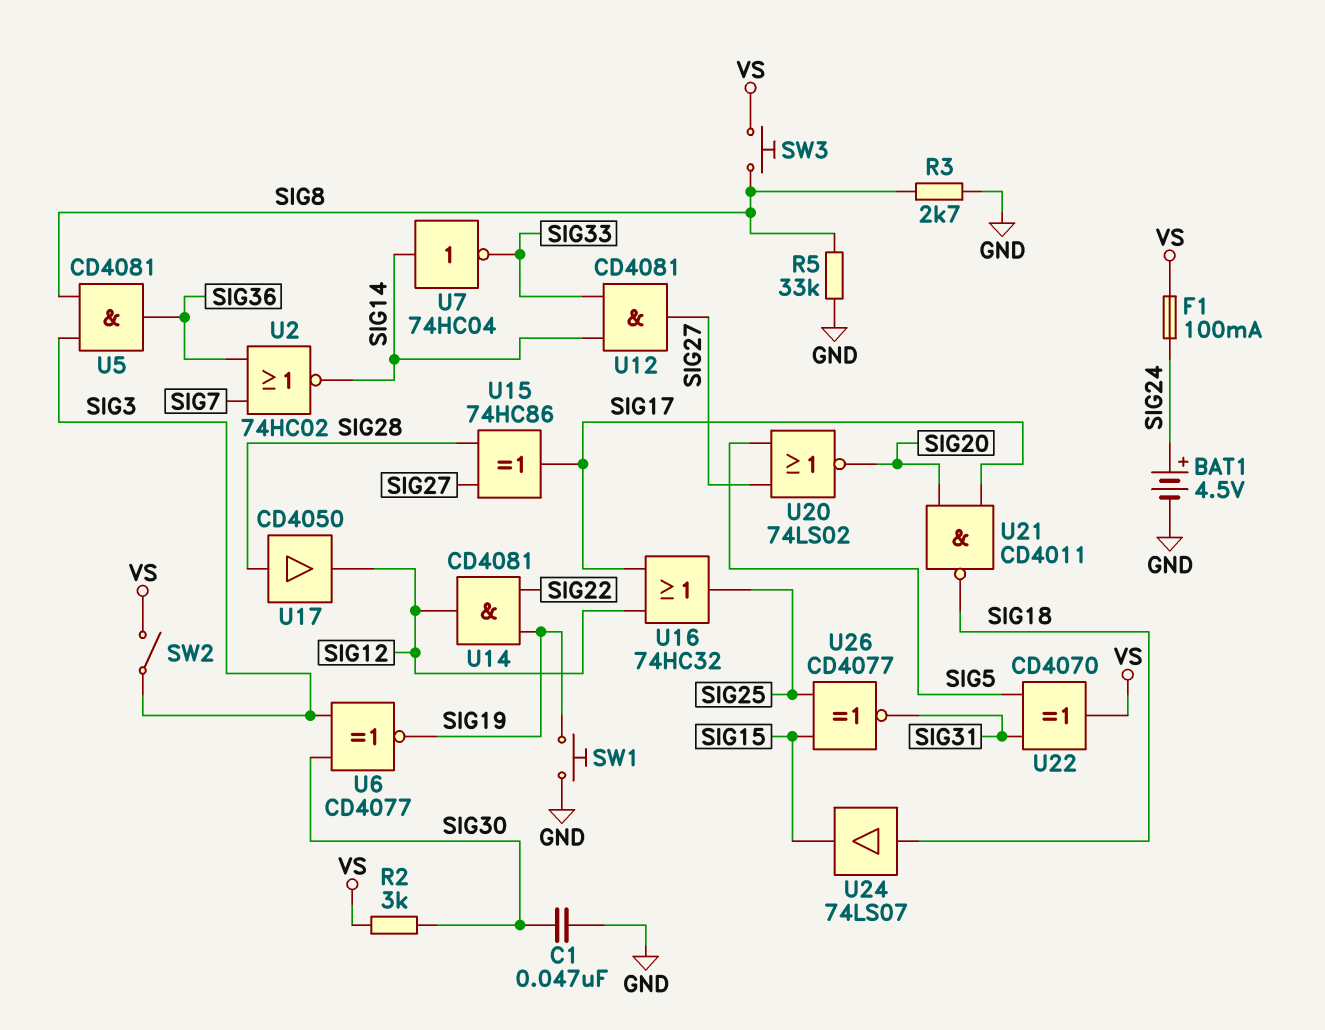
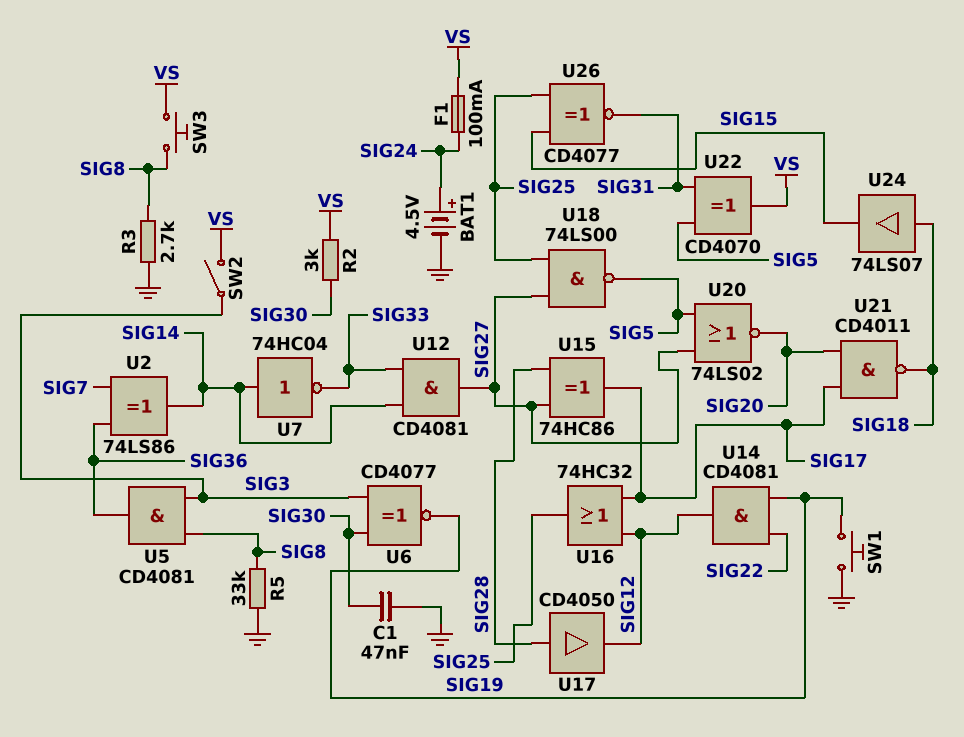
U2: NOR 74HC02 (in SIG7, in SIG36, out SIG14) -> XOR 74LS86 (in SIG7, in SIG36, out SIG14)
U18: none -> NAND 74LS00 (in SIG25, in SIG27, out SIG5)

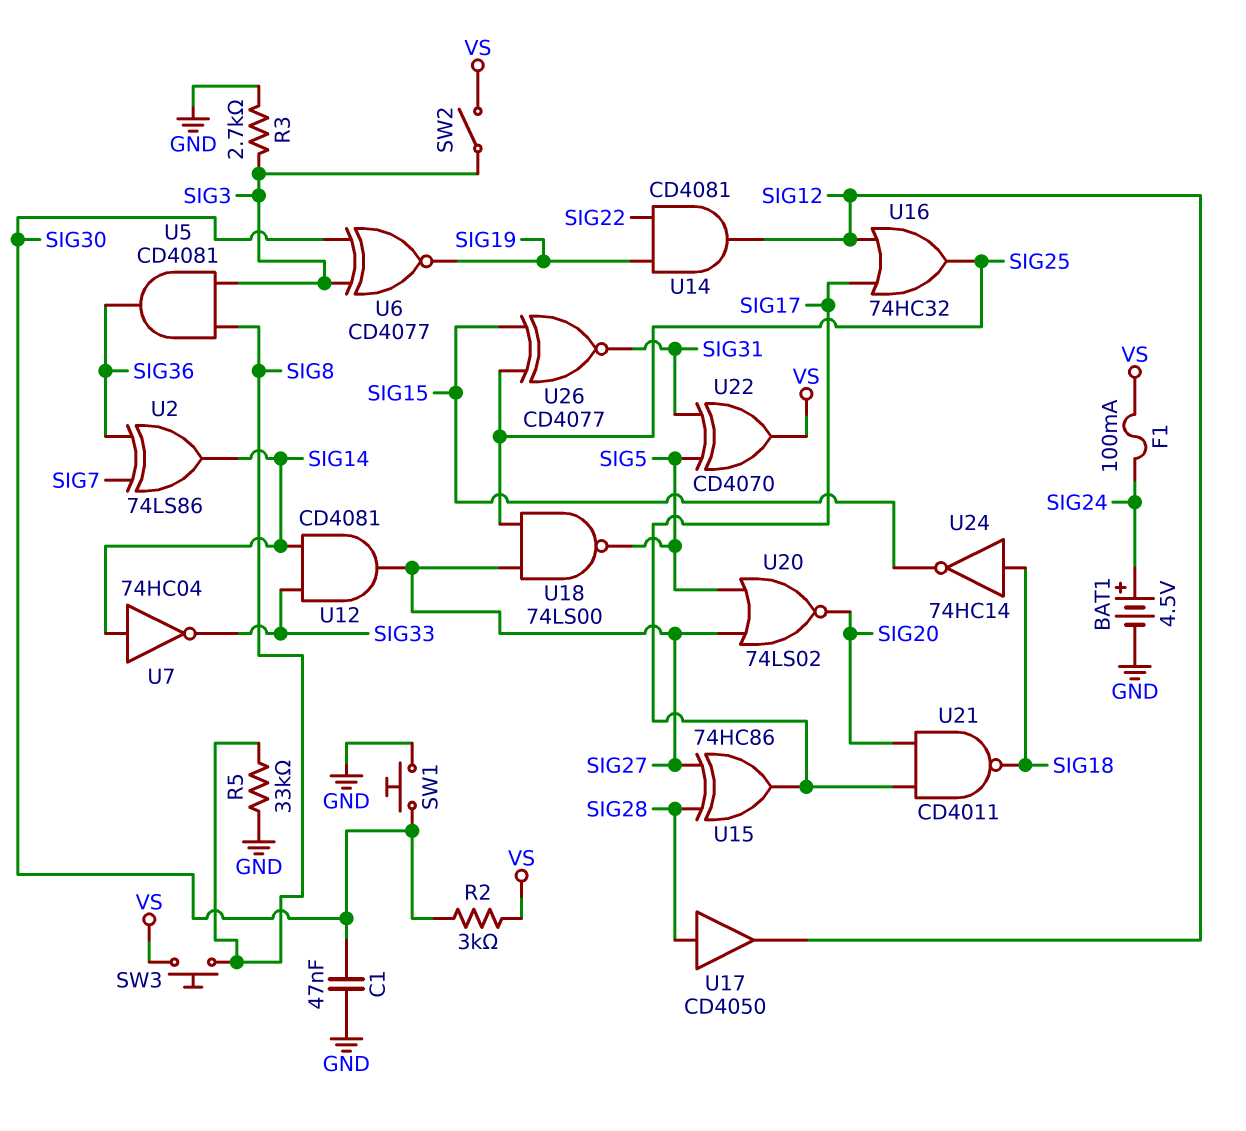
R3: 2.7k (GND, SIG8) -> 2.7k (GND, SIG3)
SW1: button (GND, SIG19) -> button (GND, SIG30)
U24: buffer 74LS07 (in SIG18, out SIG15) -> NOT 74HC14 (in SIG18, out SIG15)

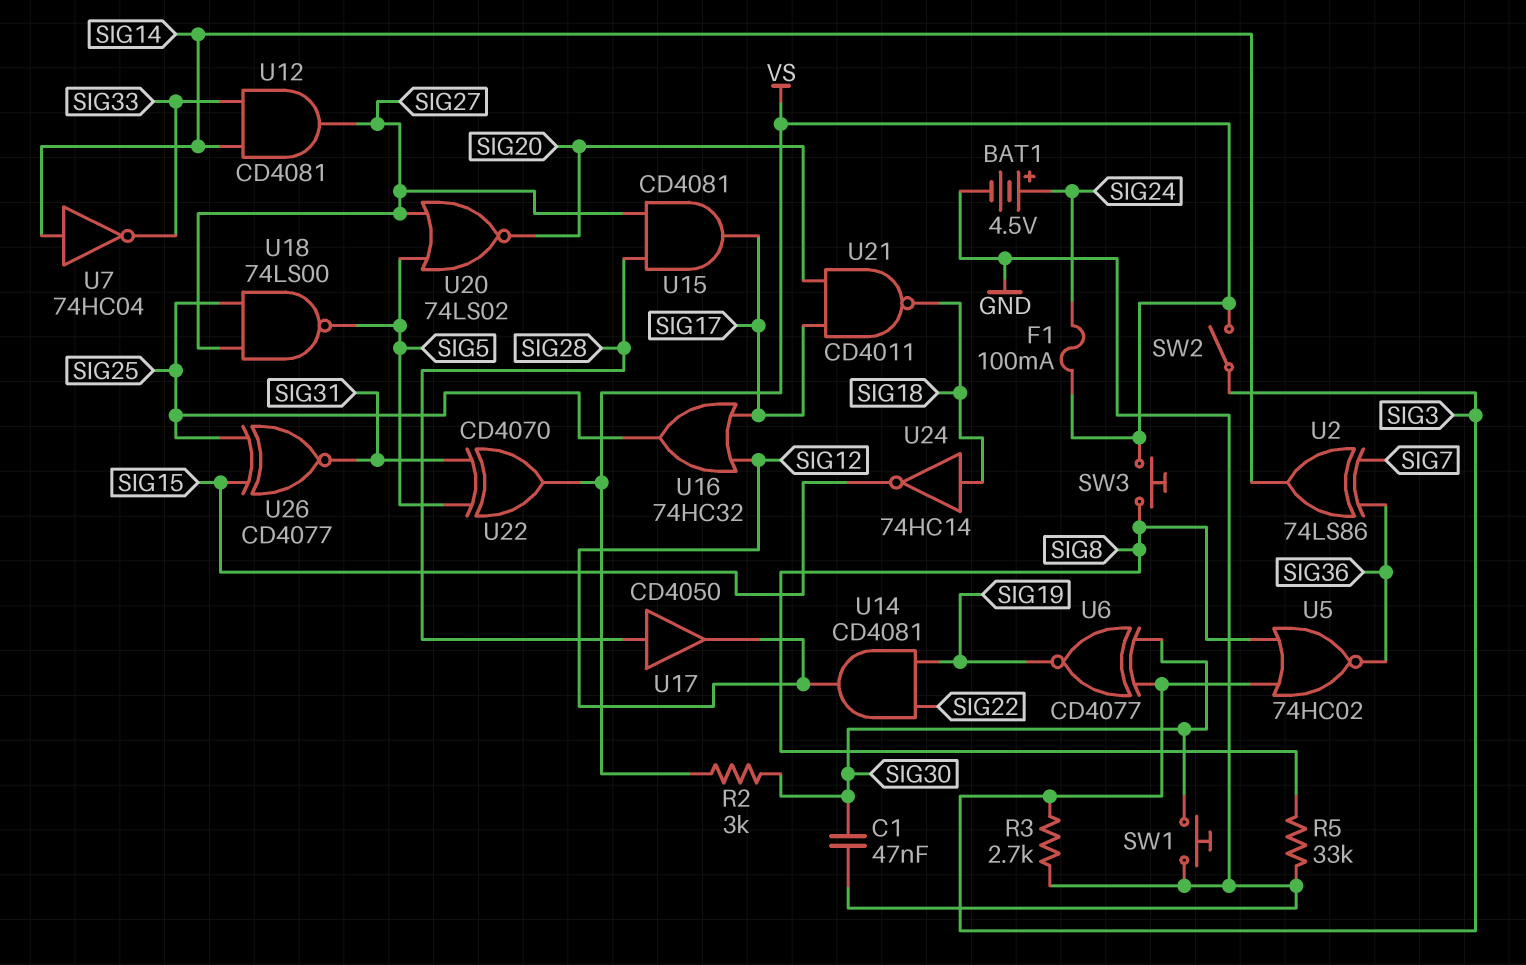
U5: AND CD4081 (in SIG3, in SIG8, out SIG36) -> NOR 74HC02 (in SIG3, in SIG8, out SIG36)
U15: XOR 74HC86 (in SIG27, in SIG28, out SIG17) -> AND CD4081 (in SIG27, in SIG28, out SIG17)

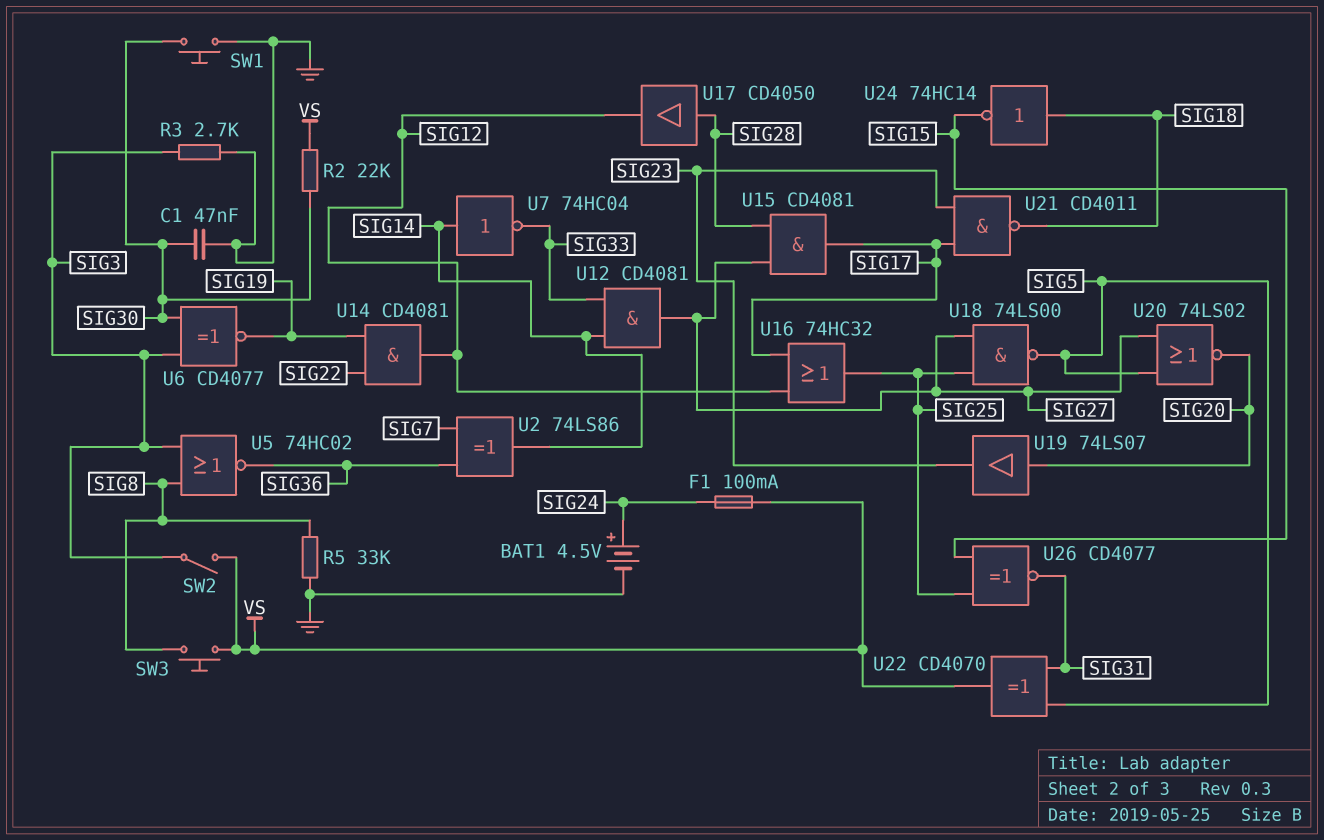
R2: 3k (SIG30, VS) -> 22k (SIG30, VS)
U19: none -> buffer 74LS07 (in SIG20, out SIG23)
U21: NAND CD4011 (in SIG17, in SIG20, out SIG18) -> NAND CD4011 (in SIG17, in SIG23, out SIG18)

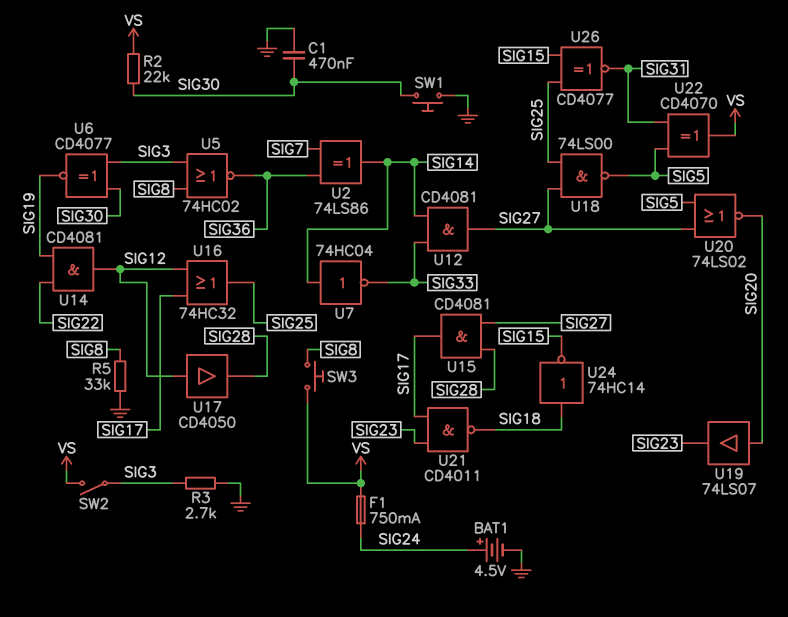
C1: 47nF (GND, SIG30) -> 470nF (GND, SIG30)
F1: 100mA (SIG24, VS) -> 750mA (SIG24, VS)
U17: buffer CD4050 (in SIG28, out SIG12) -> buffer CD4050 (in SIG12, out SIG28)

